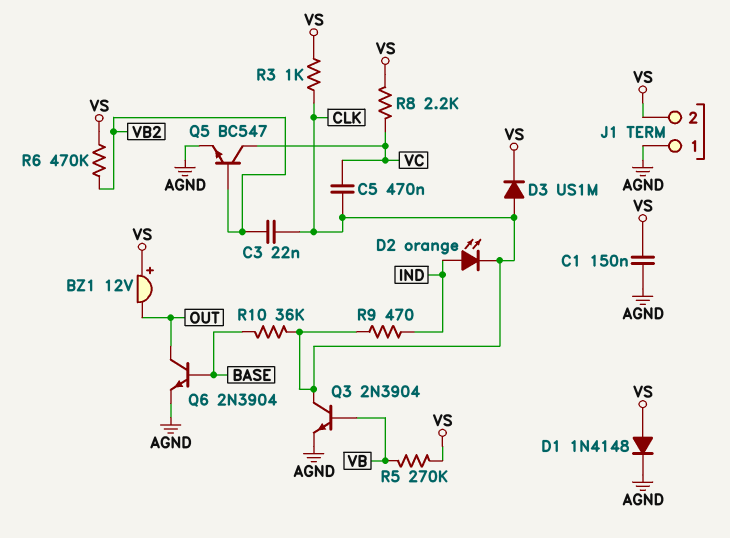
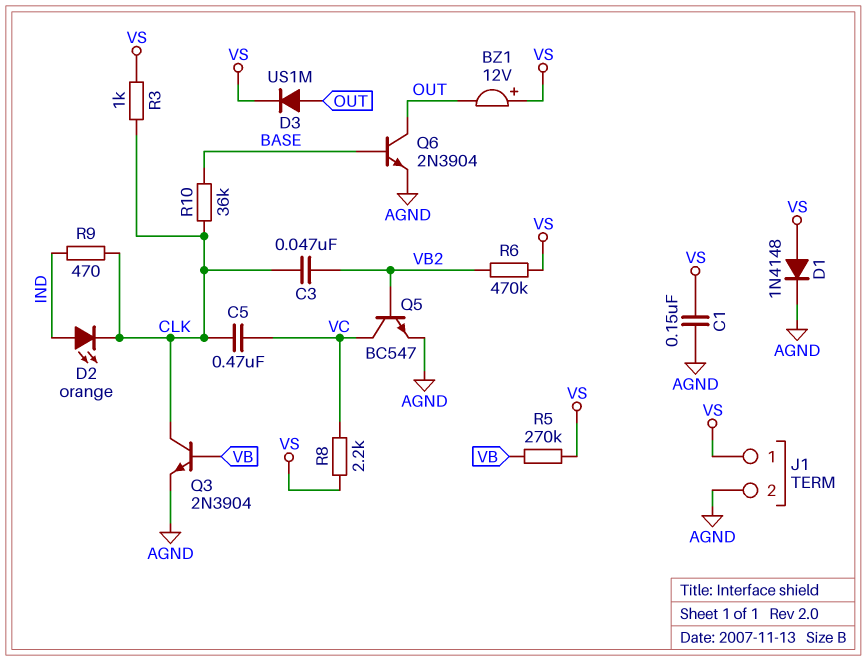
C3: 22nF (CLK, VB2) -> 47nF (CLK, VB2)
D3: diode US1M (A CLK, K VS) -> diode US1M (A OUT, K VS)
J1 pin 1: AGND -> VS
J1 pin 2: VS -> AGND

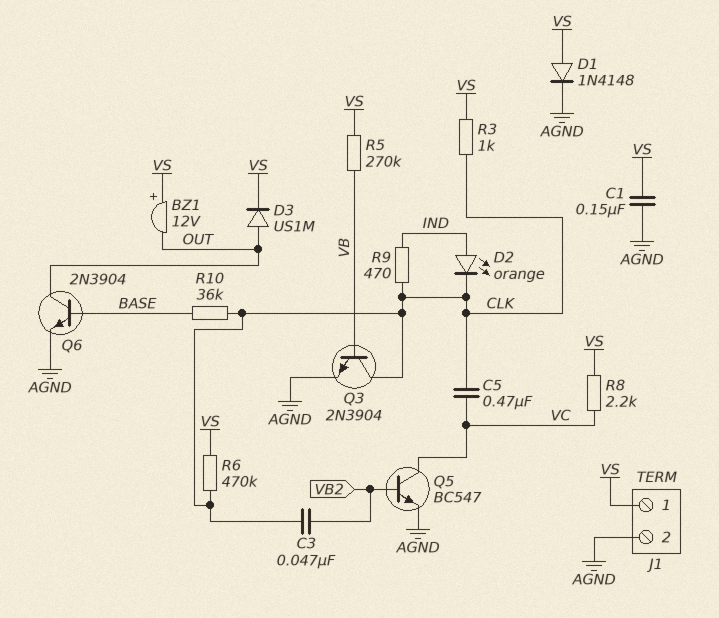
R6: 470k (VB2, VS) -> 470k (CLK, VS)

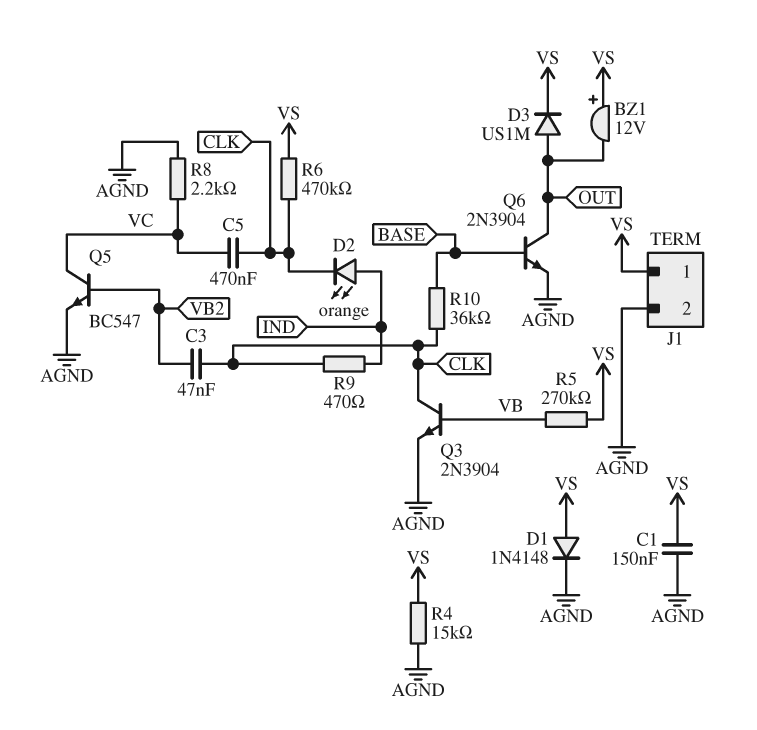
R3: 1k (CLK, VS) -> none
R4: none -> 15k (AGND, VS)
R8: 2.2k (VC, VS) -> 2.2k (AGND, VC)

